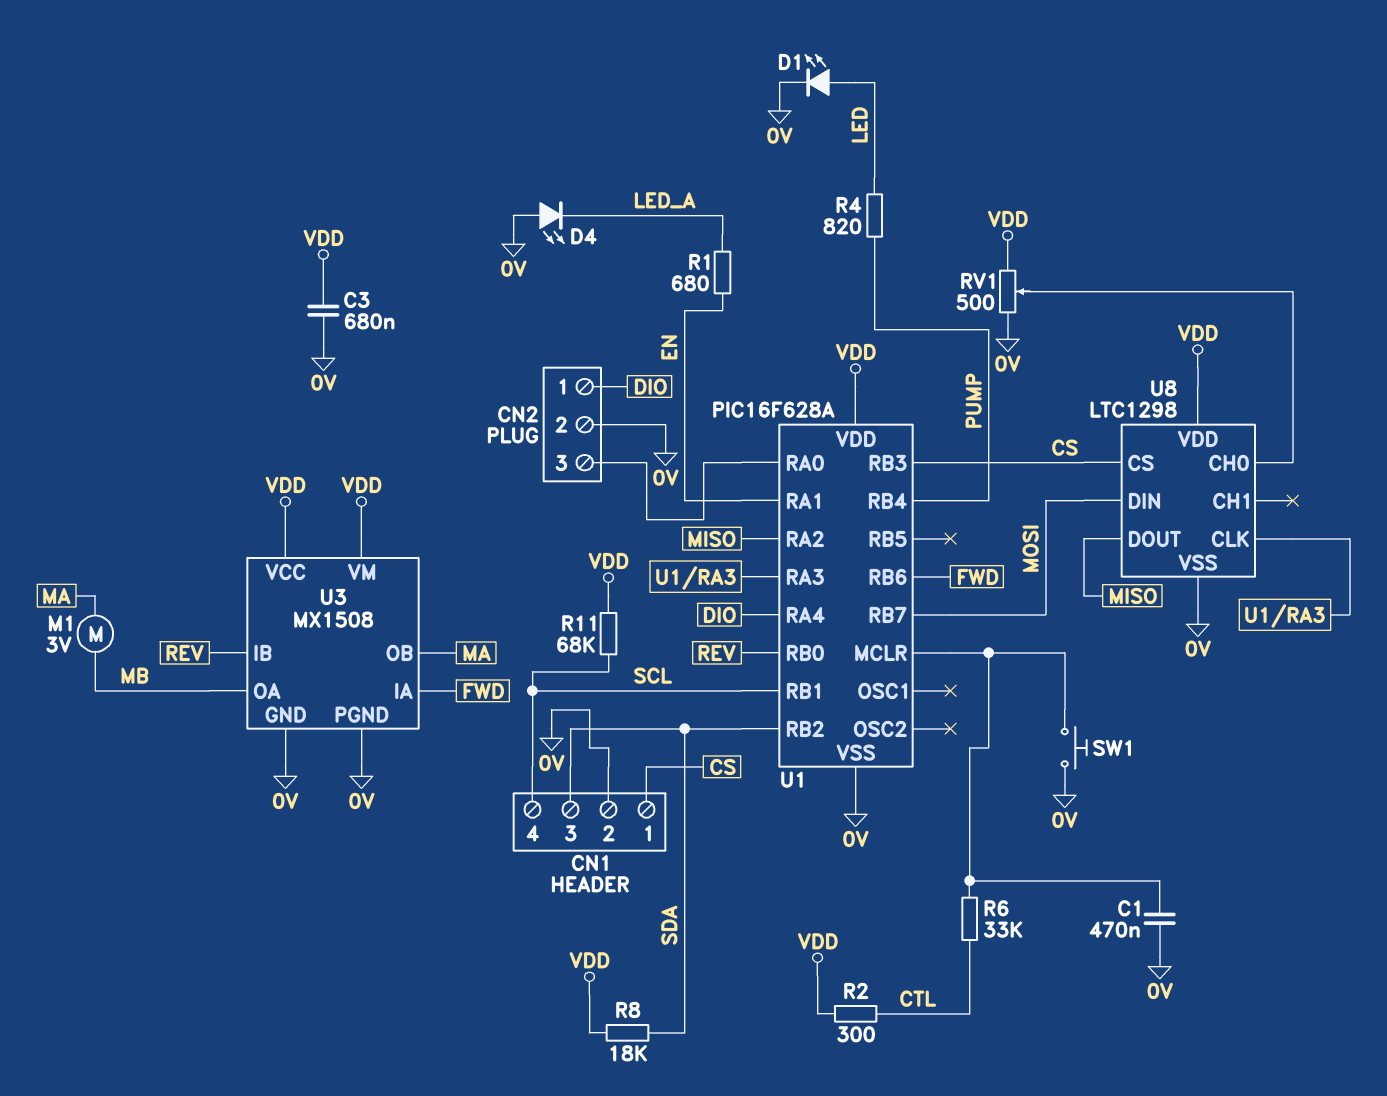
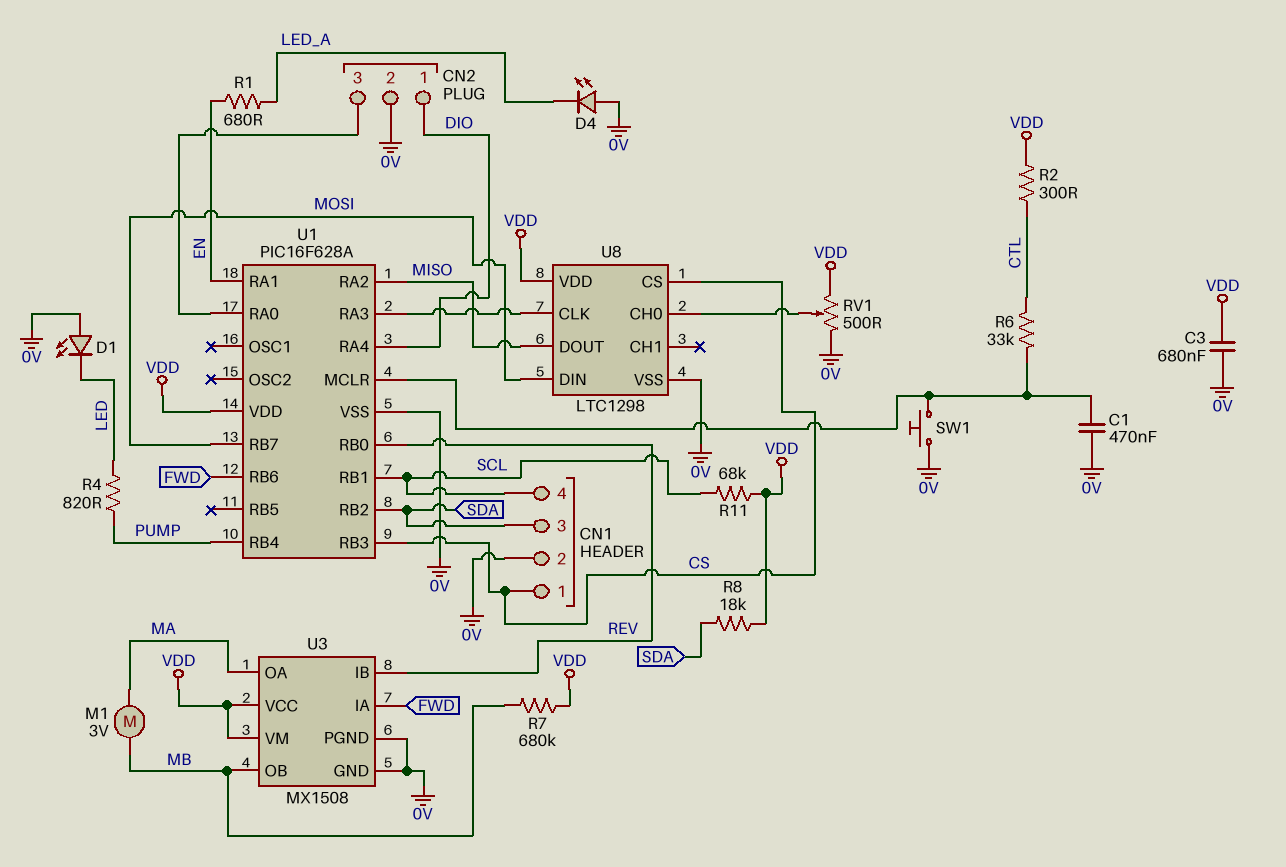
D1: LED (A LED, K 0V) -> LED (A 0V, K LED)
R7: none -> 680k (MB, VDD)
U3 pin OA: MB -> MA
U3 pin OB: MA -> MB

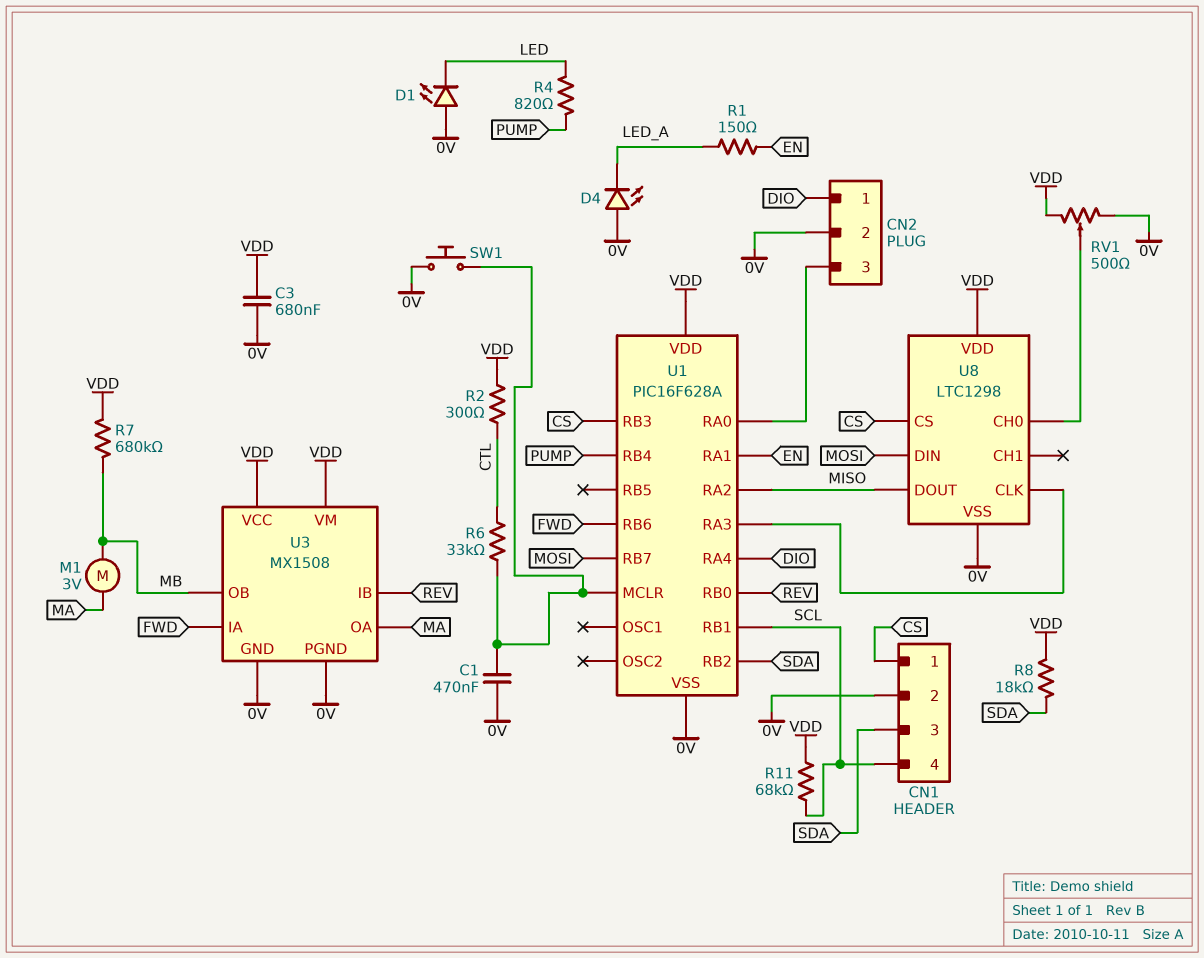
R1: 680 (EN, LED_A) -> 150 (EN, LED_A)

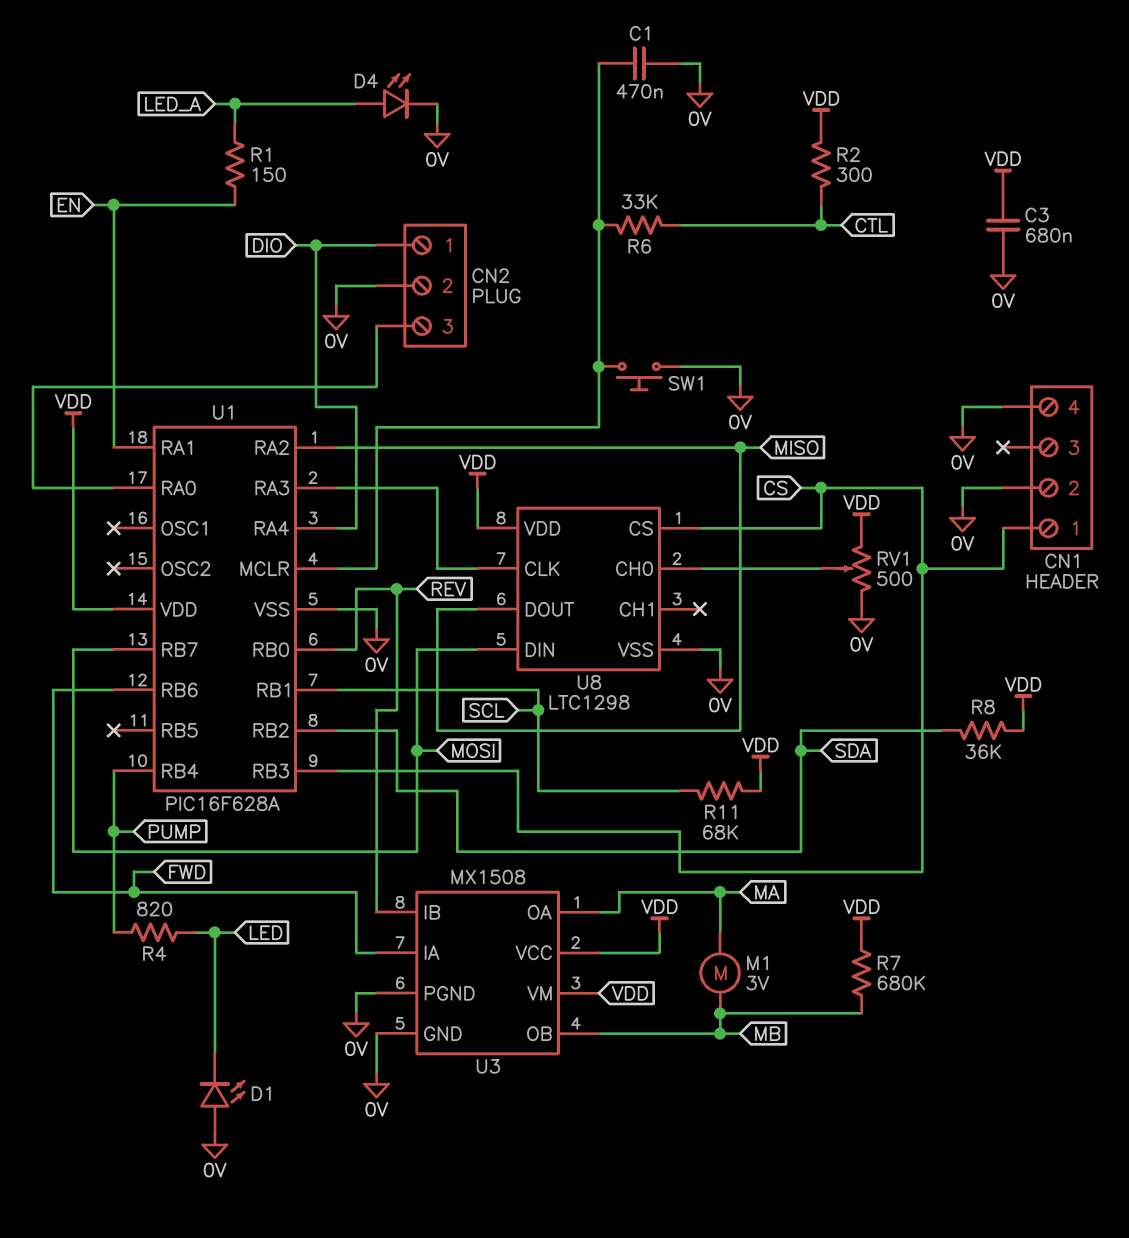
CN1 pin 3: SDA -> none
CN1 pin 4: SCL -> 0V
D4: LED (A 0V, K LED_A) -> LED (A LED_A, K 0V)
R8: 18k (SDA, VDD) -> 36k (SDA, VDD)

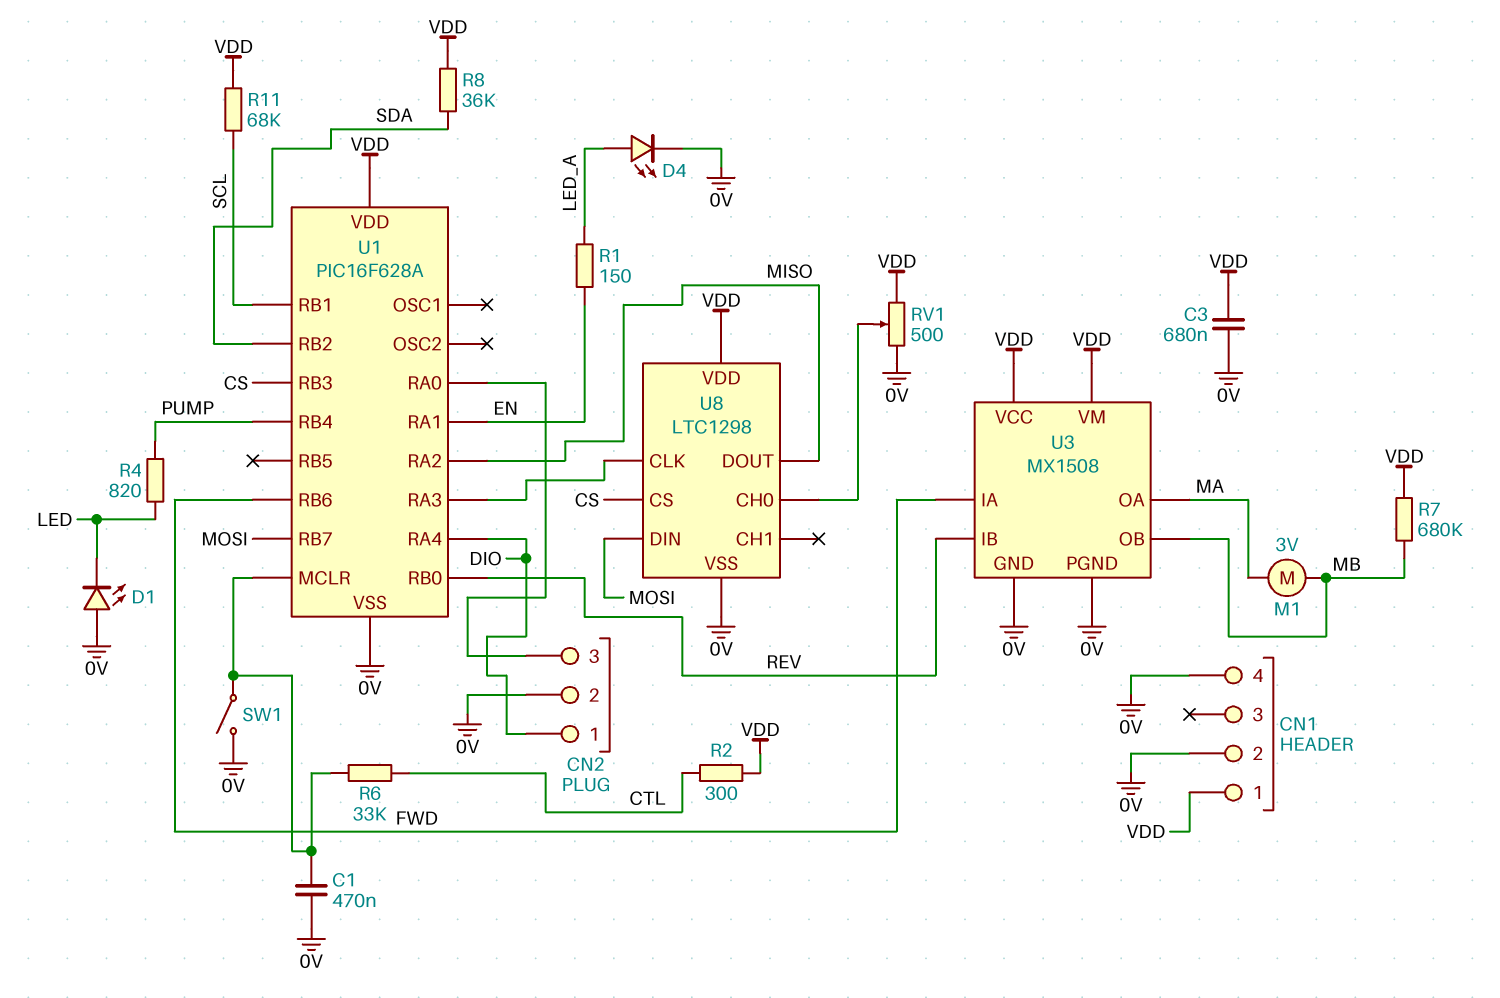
CN1 pin 1: CS -> VDD
SW1: button (0V, U1/MCLR) -> switch (0V, U1/MCLR)

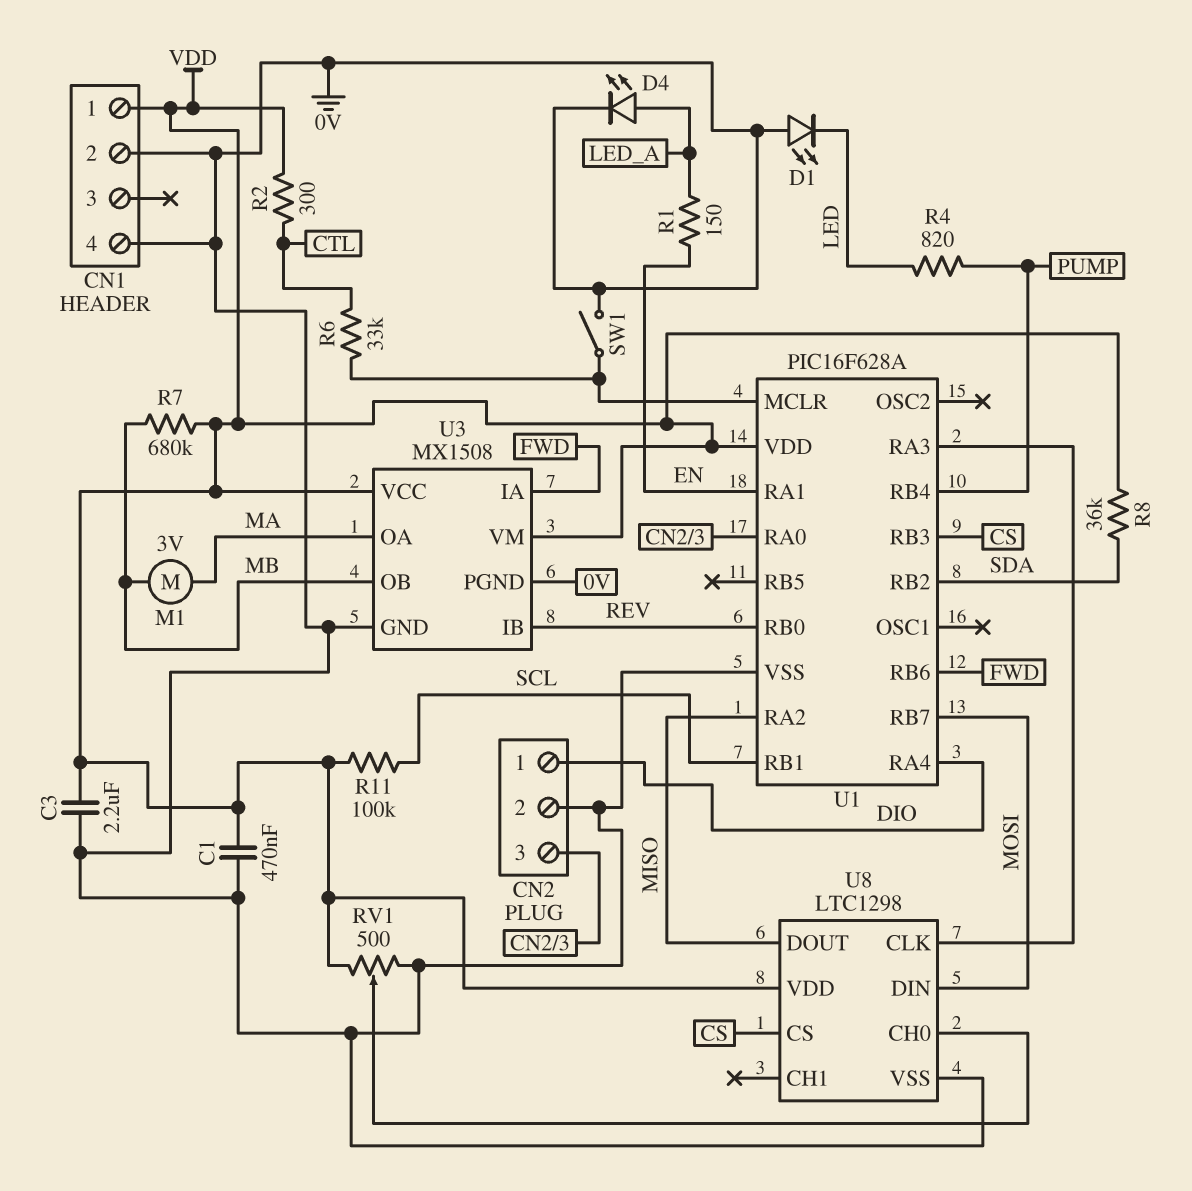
C1: 470nF (0V, U1/MCLR) -> 470nF (0V, VDD)
C3: 680nF (0V, VDD) -> 2.2uF (0V, VDD)
R11: 68k (SCL, VDD) -> 100k (SCL, VDD)

